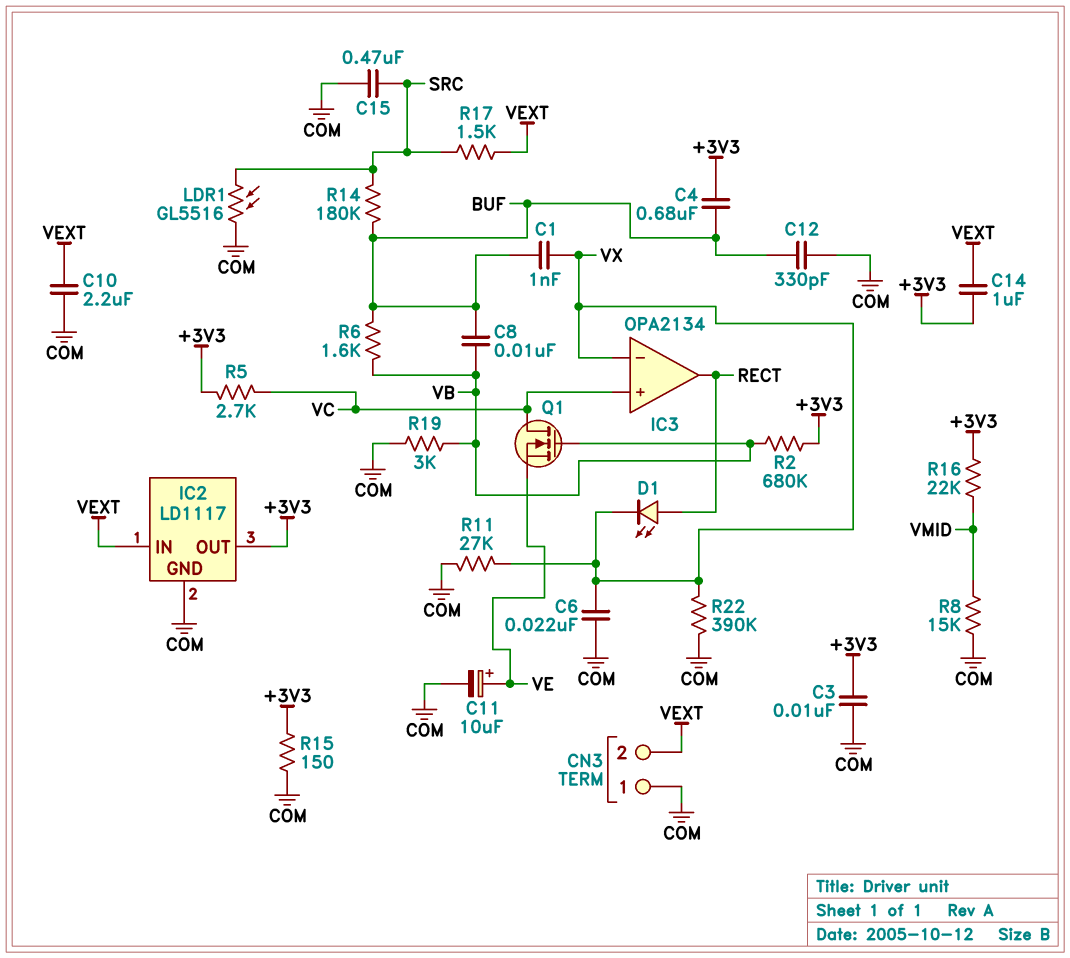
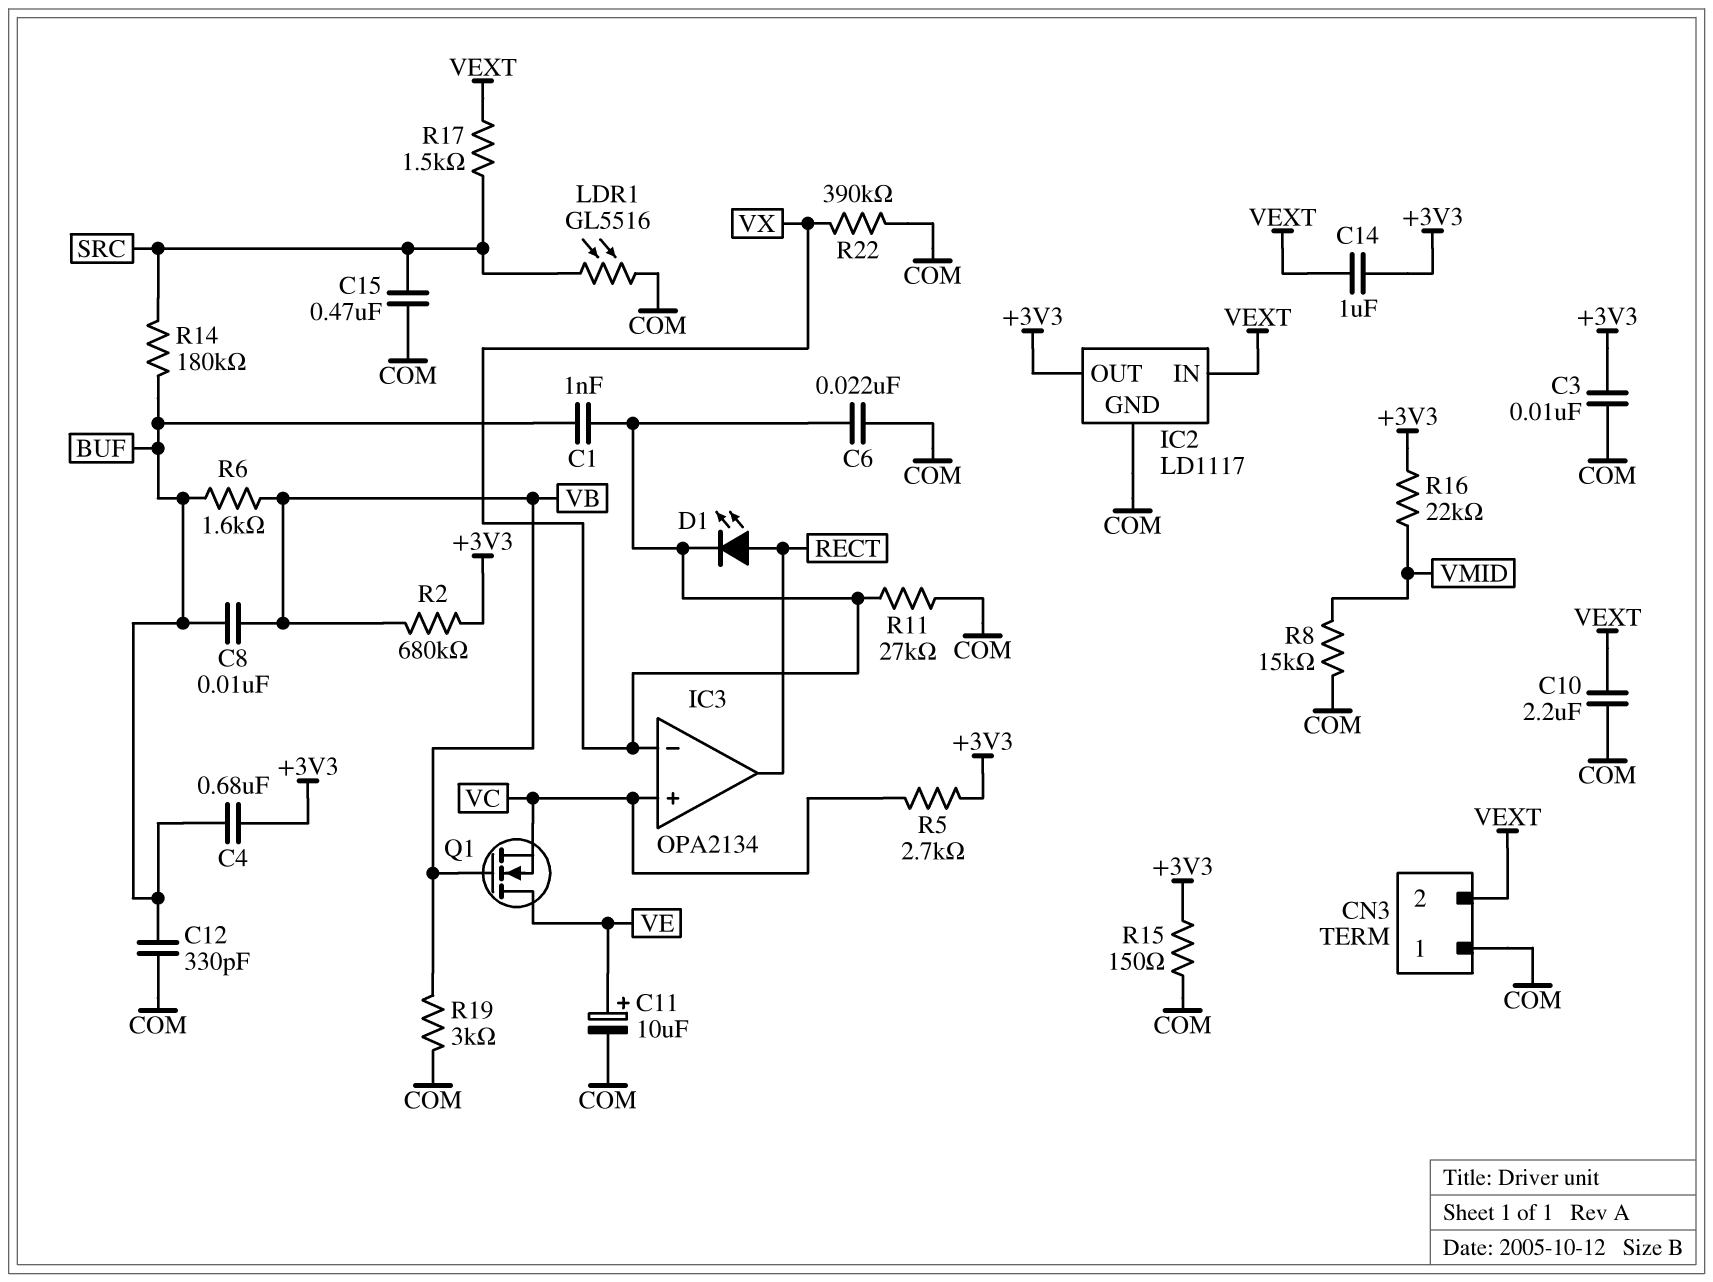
Q1: NMOS (G VB, D VC, S VE) -> NMOS (G VB, D VE, S VC)

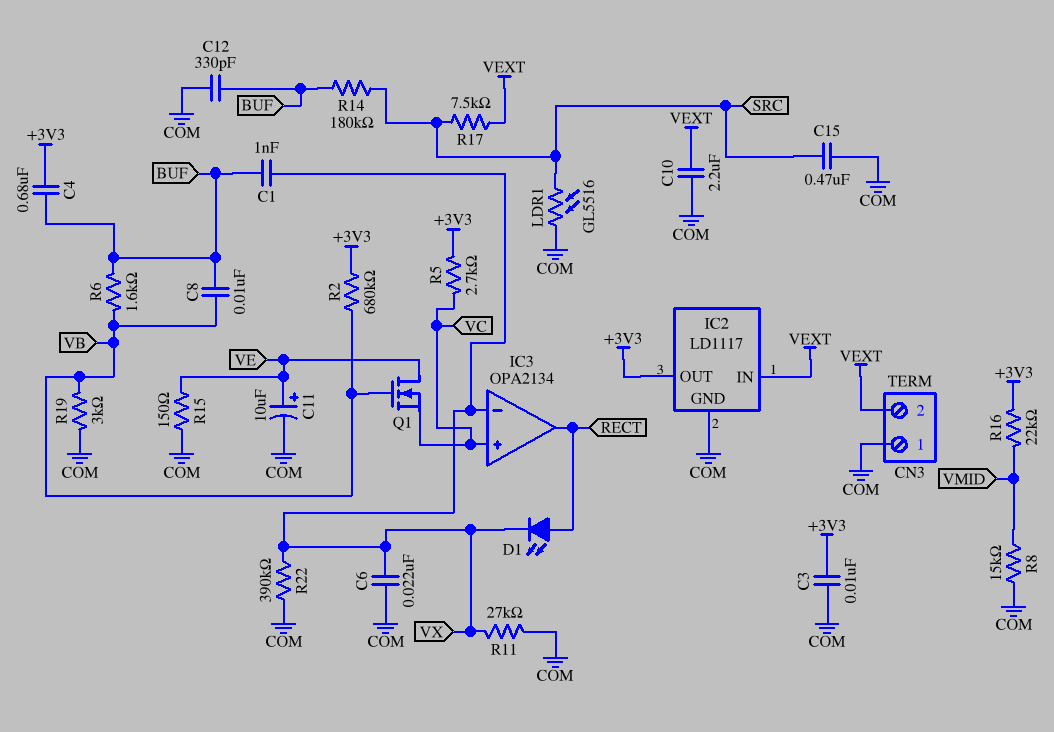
C14: 1uF (+3V3, VEXT) -> none
R15: 150 (+3V3, COM) -> 150 (COM, VE)
R17: 1.5k (SRC, VEXT) -> 7.5k (SRC, VEXT)

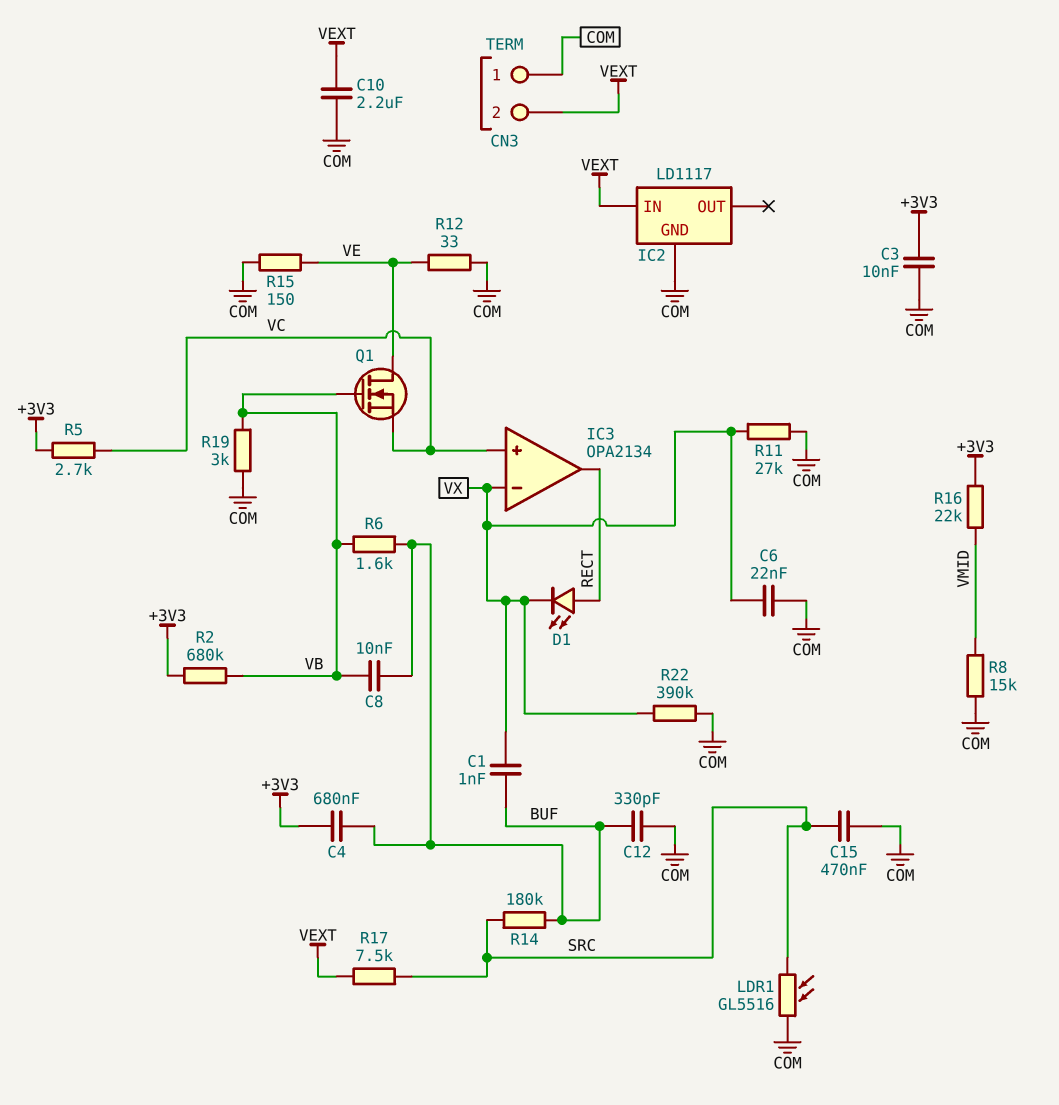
C11: 10uF (plus VE, minus COM) -> none
IC2 pin OUT: +3V3 -> none
R12: none -> 33 (COM, VE)

